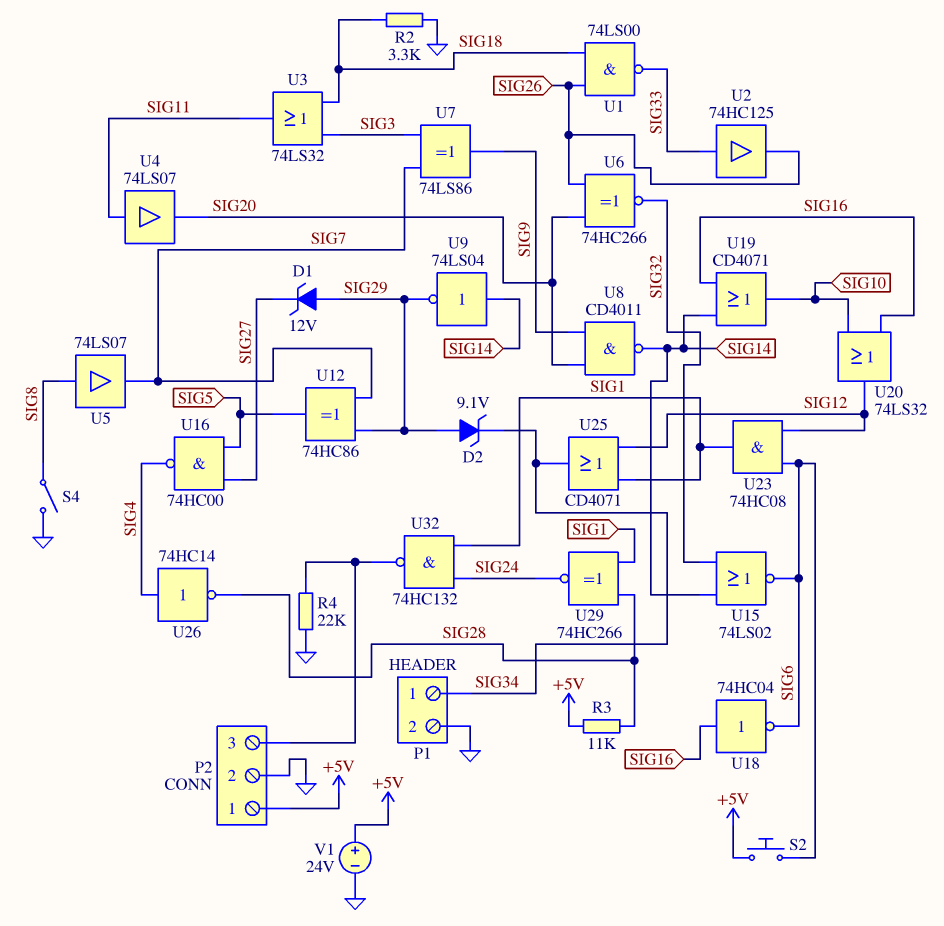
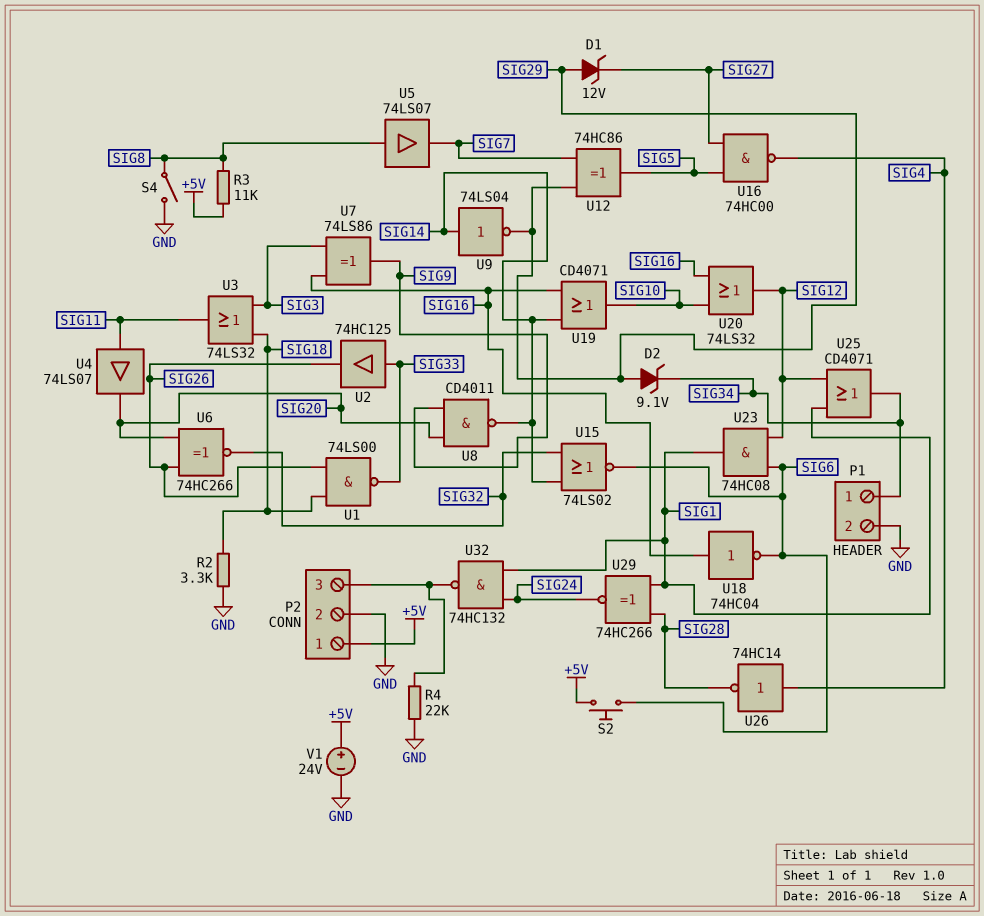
R3: 11k (+5V, SIG28) -> 11k (+5V, SIG8)
U7: XOR 74LS86 (in SIG3, in SIG7, out SIG9) -> XOR 74LS86 (in SIG3, in SIG16, out SIG9)

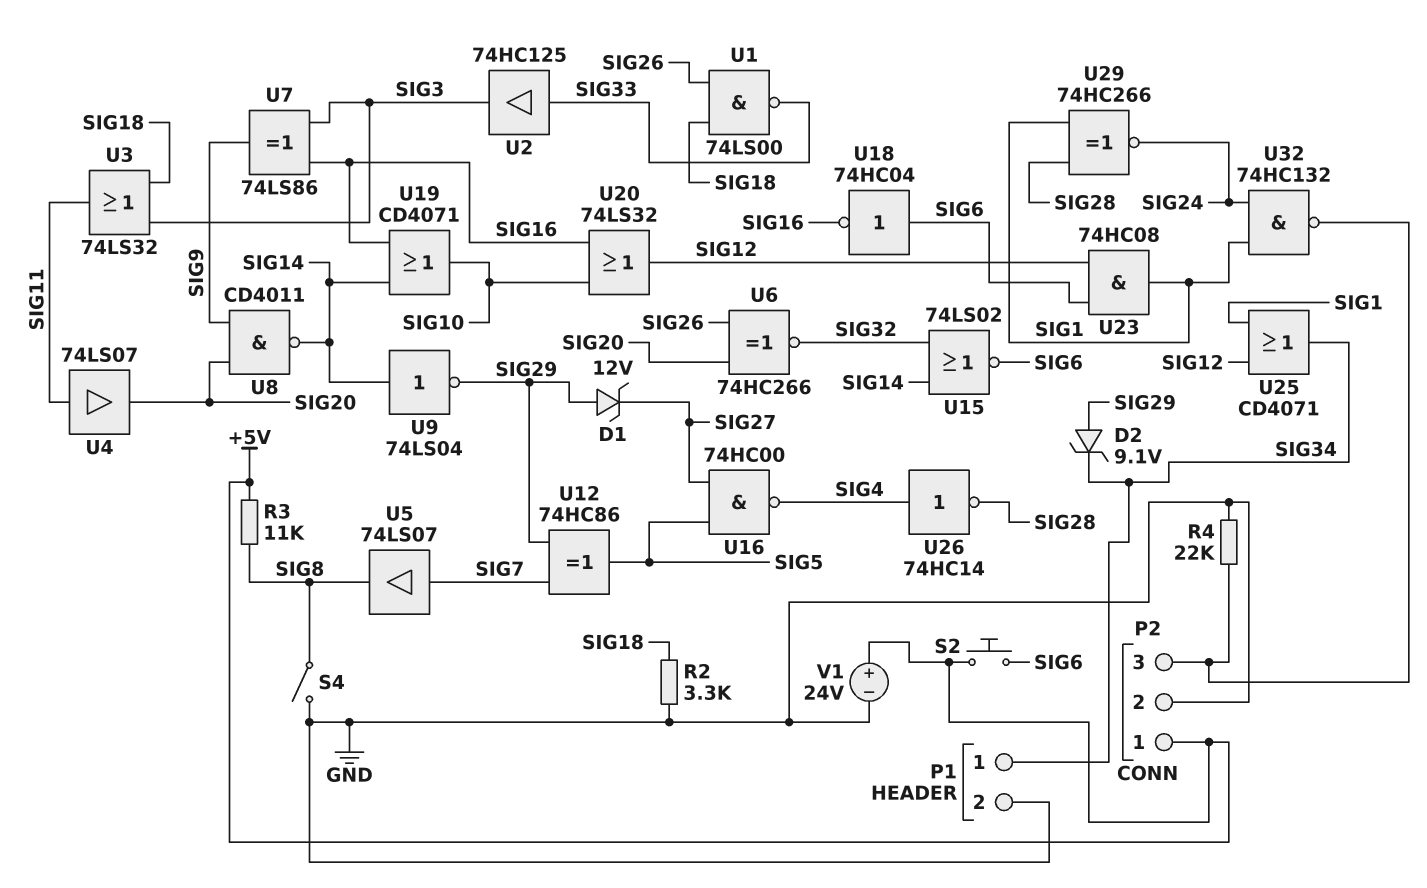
U2: buffer 74HC125 (in SIG33, out SIG26) -> buffer 74HC125 (in SIG33, out SIG3)
U5: buffer 74LS07 (in SIG8, out SIG7) -> buffer 74LS07 (in SIG7, out SIG8)
U18: NOT 74HC04 (in SIG16, out SIG6) -> NOT 74HC04 (in SIG6, out SIG16)

